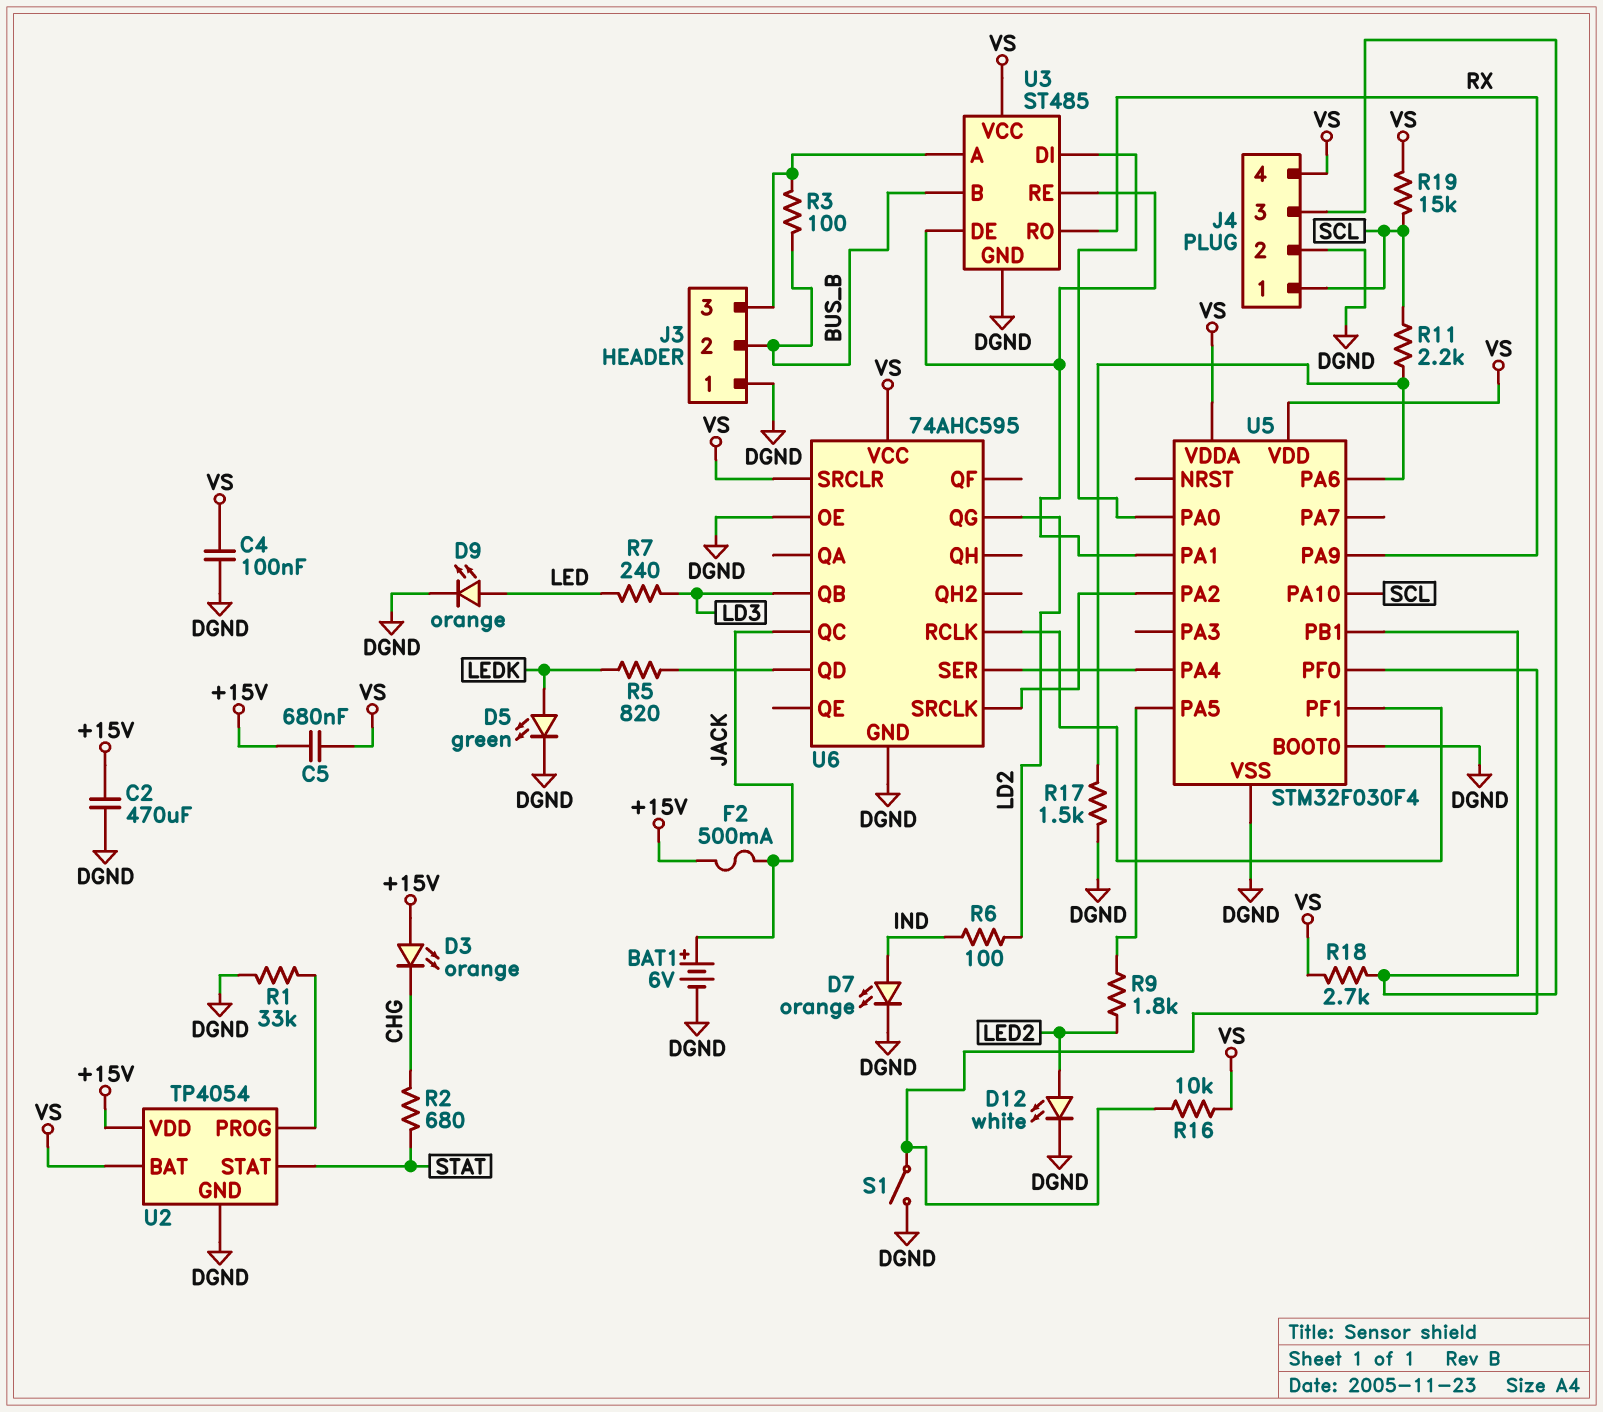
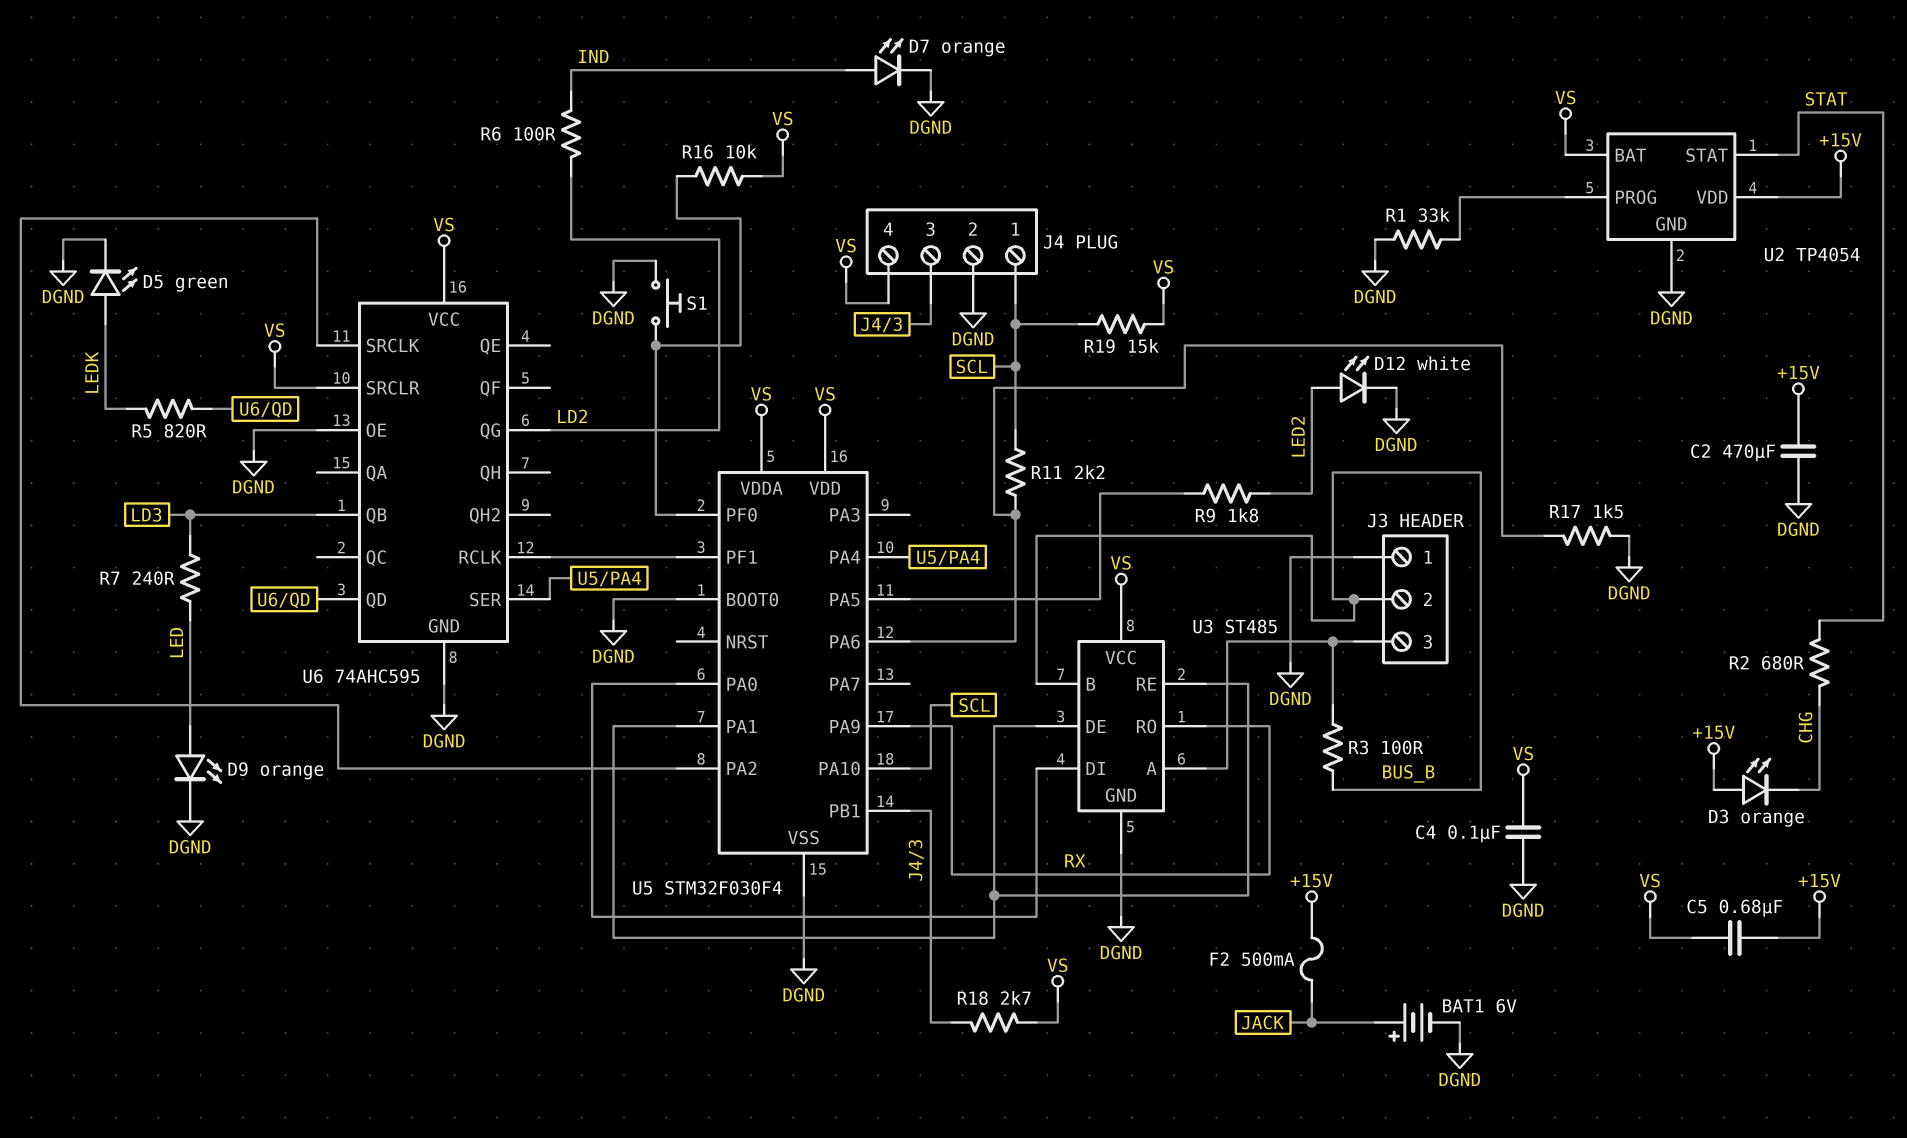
S1: switch (DGND, U5/PF0) -> button (DGND, U5/PF0)
U6 pin QC: JACK -> none

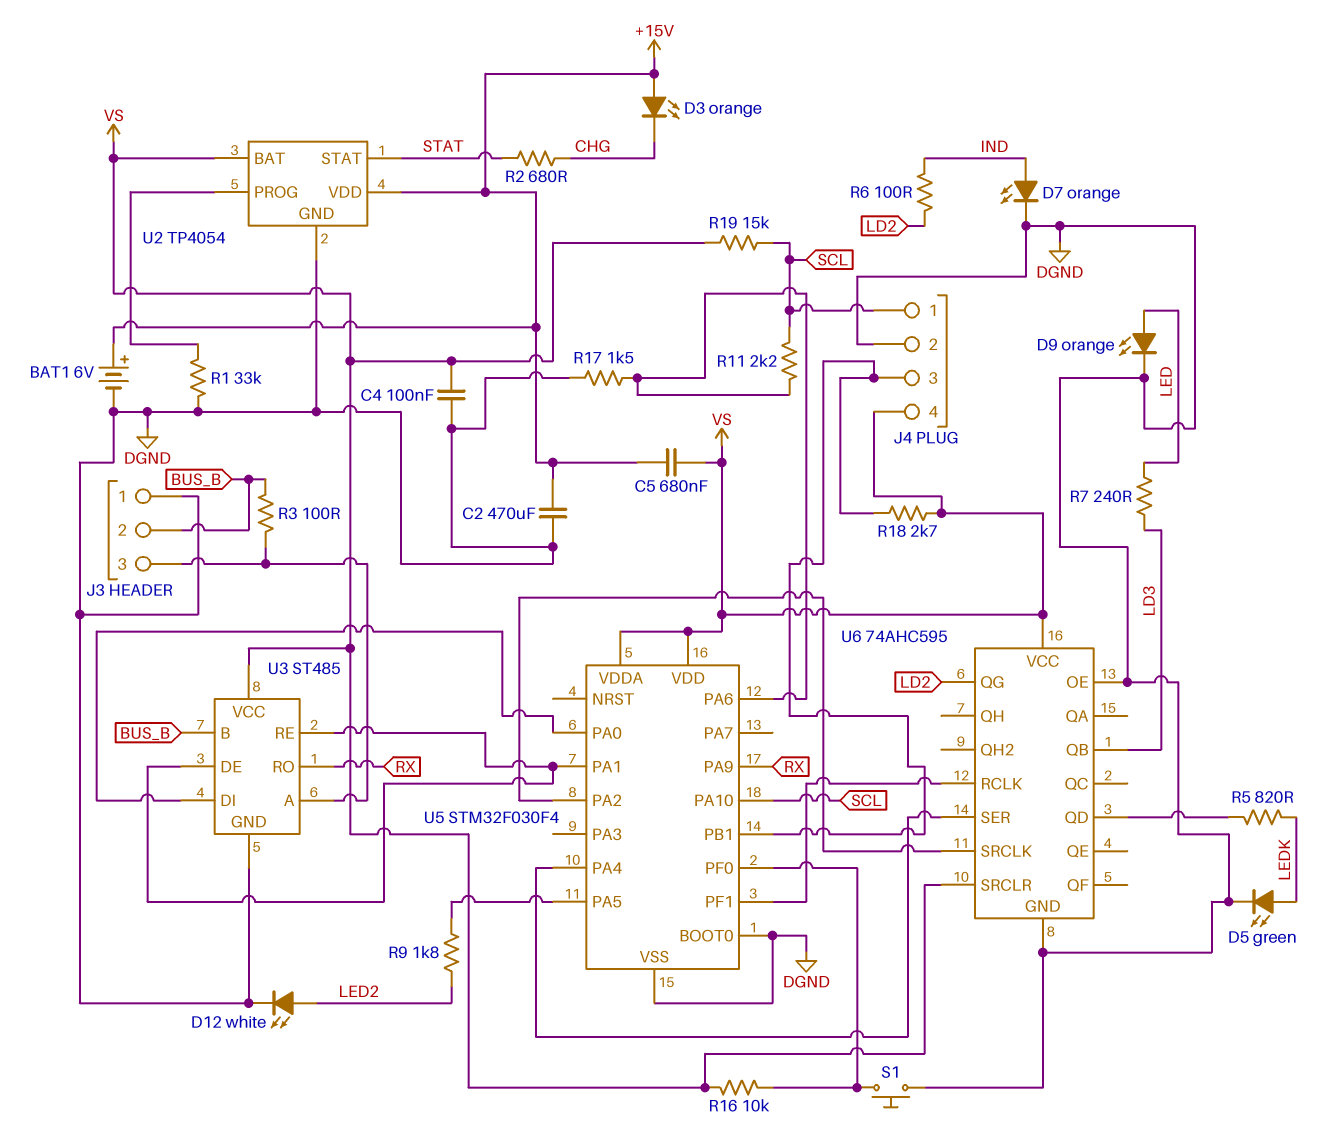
BAT1: 6V (plus JACK, minus DGND) -> 6V (plus +15V, minus DGND)
F2: 500mA (+15V, JACK) -> none

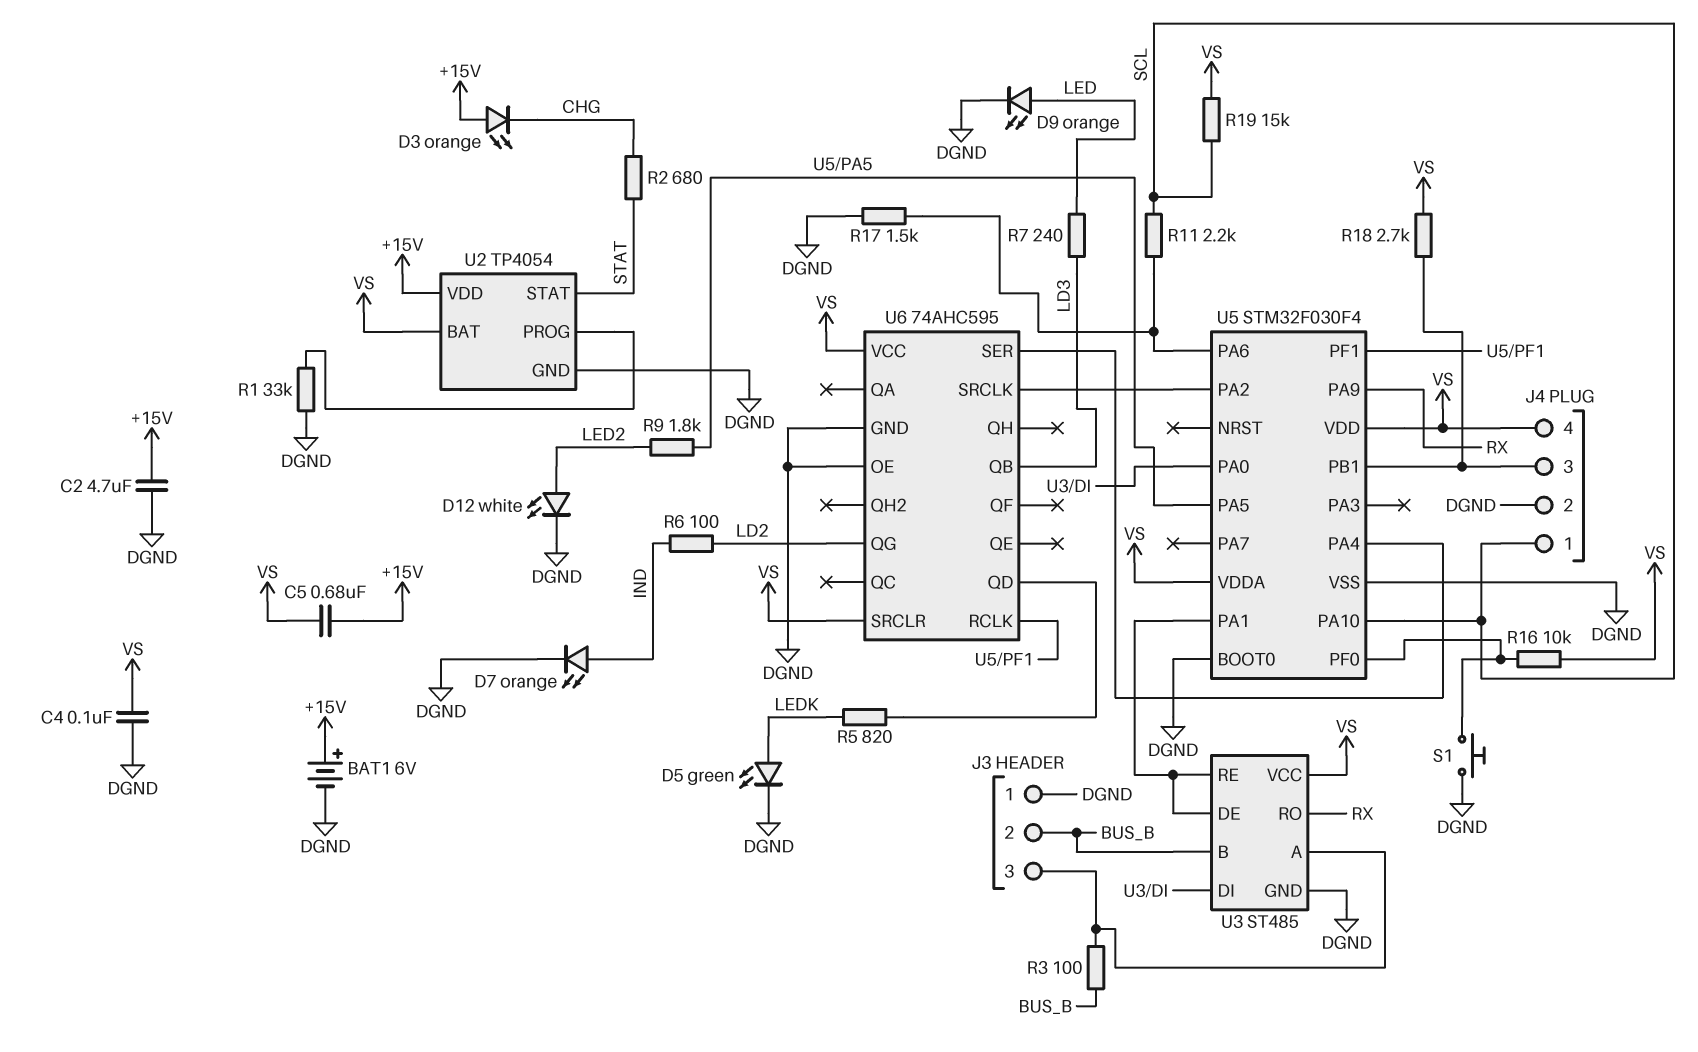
C2: 470uF (+15V, DGND) -> 4.7uF (+15V, DGND)

